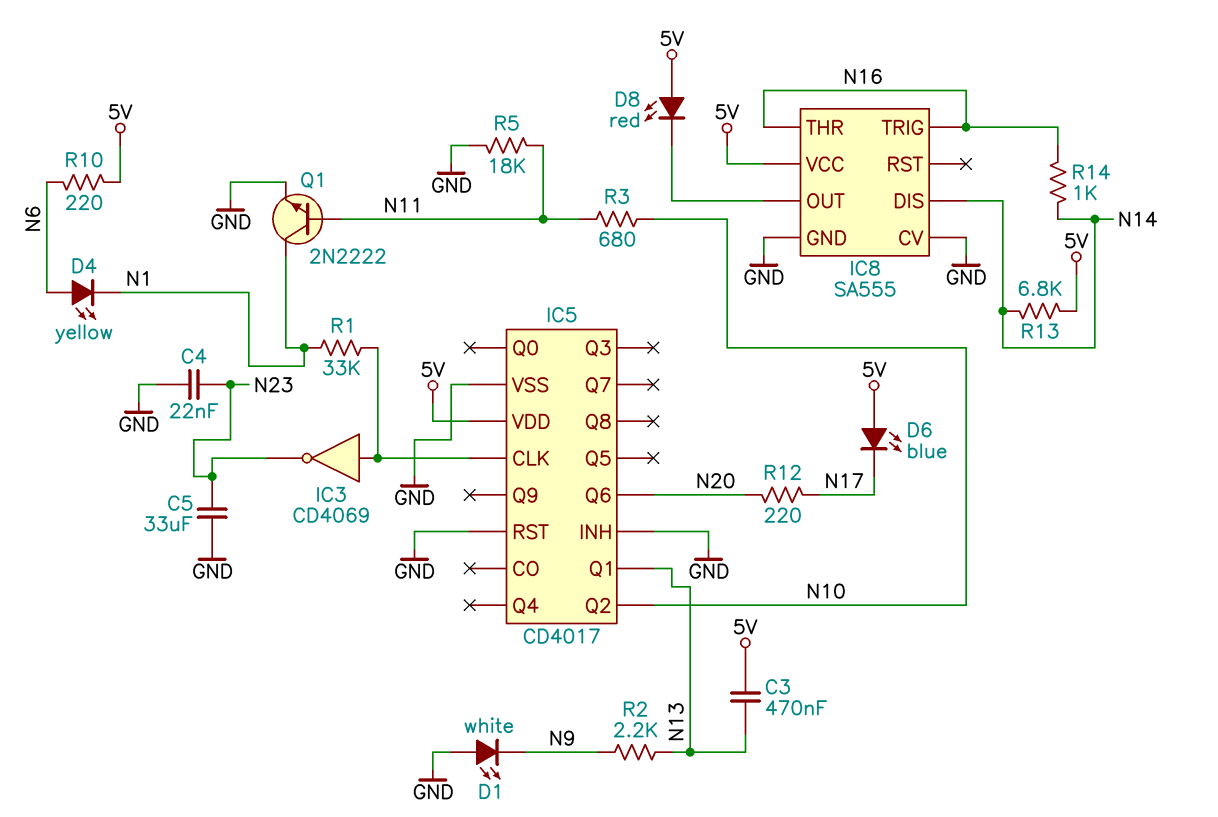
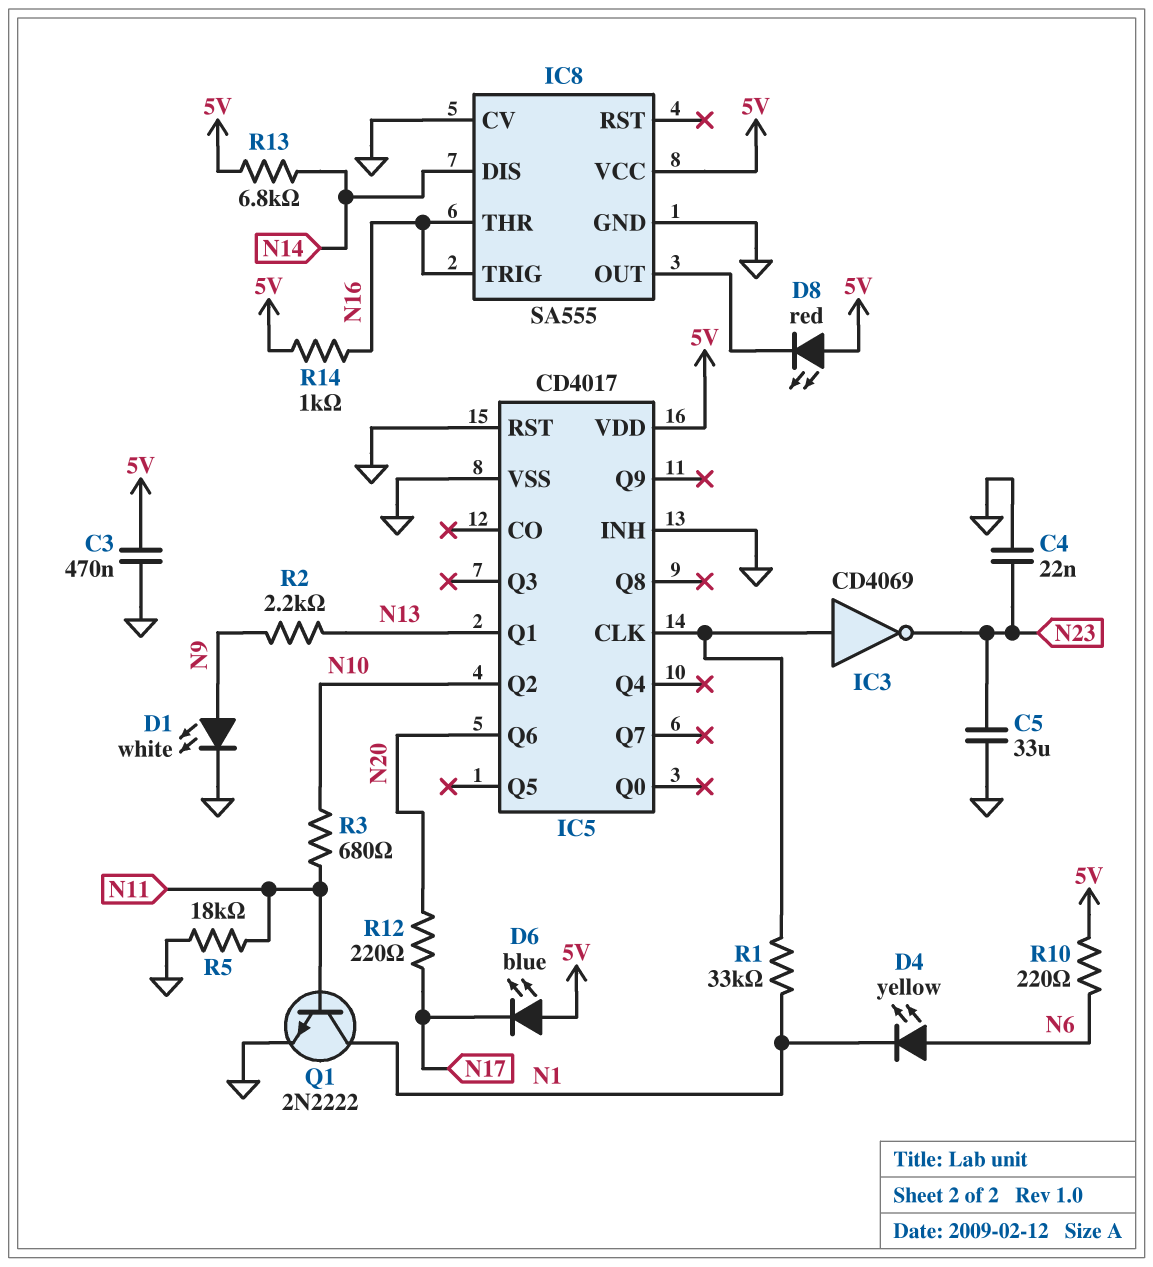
C3: 470nF (5V, N13) -> 470nF (5V, GND)
D1: LED white (A GND, K N9) -> LED white (A N9, K GND)
R14: 1k (N14, N16) -> 1k (5V, N16)

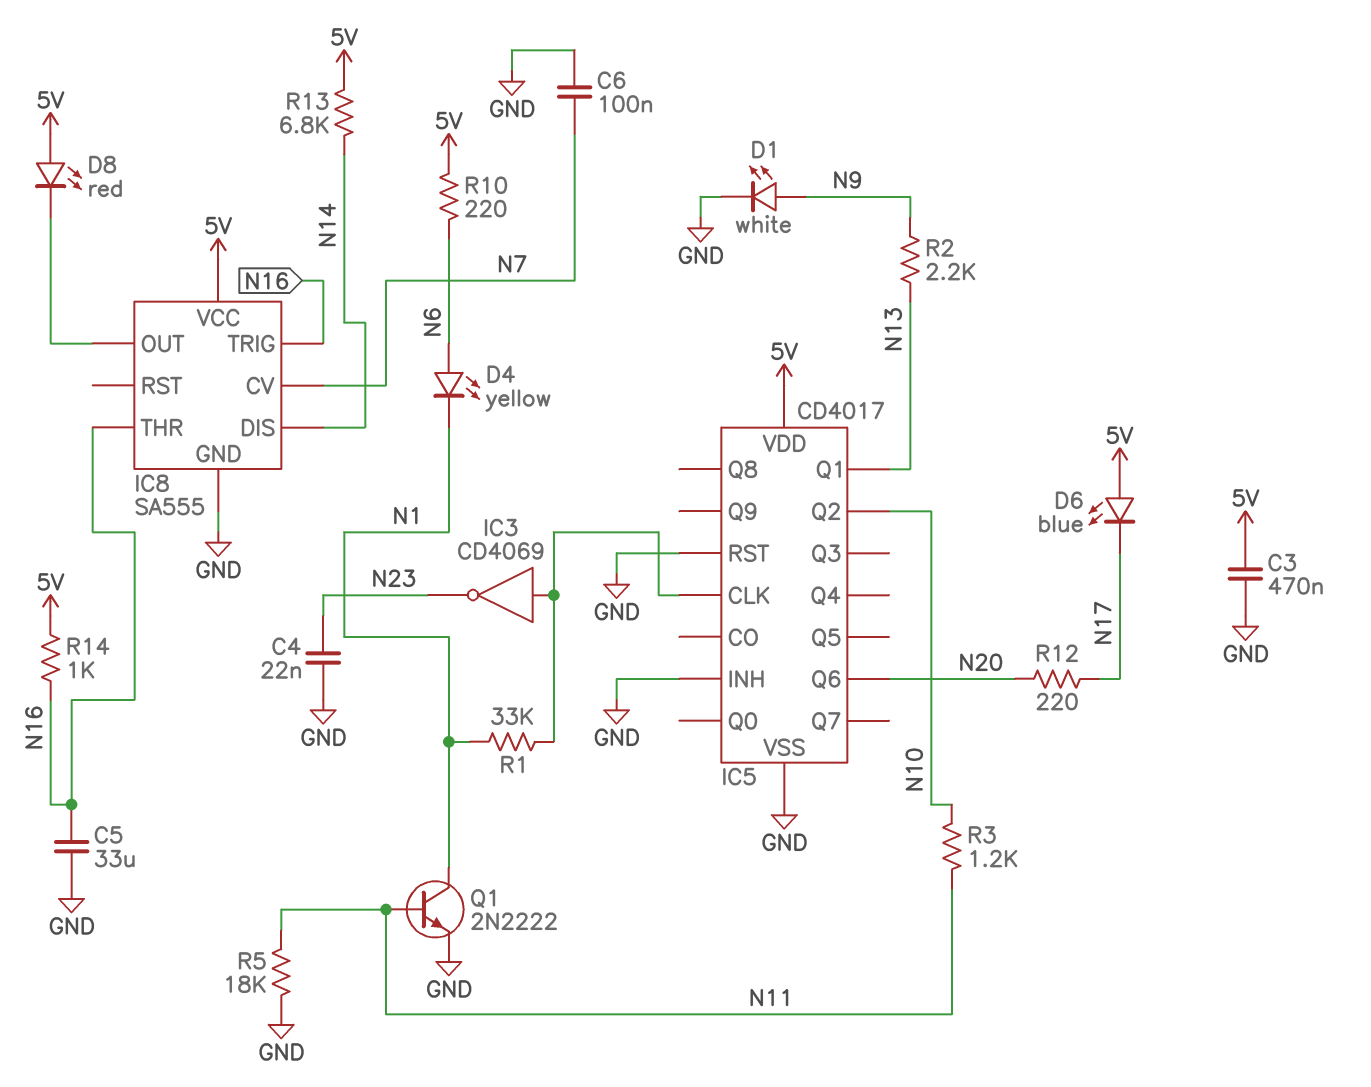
C5: 33uF (GND, N23) -> 33uF (GND, N16)
C6: none -> 100nF (GND, N7)
IC8 pin CV: GND -> N7
R3: 680 (N10, N11) -> 1.2k (N10, N11)

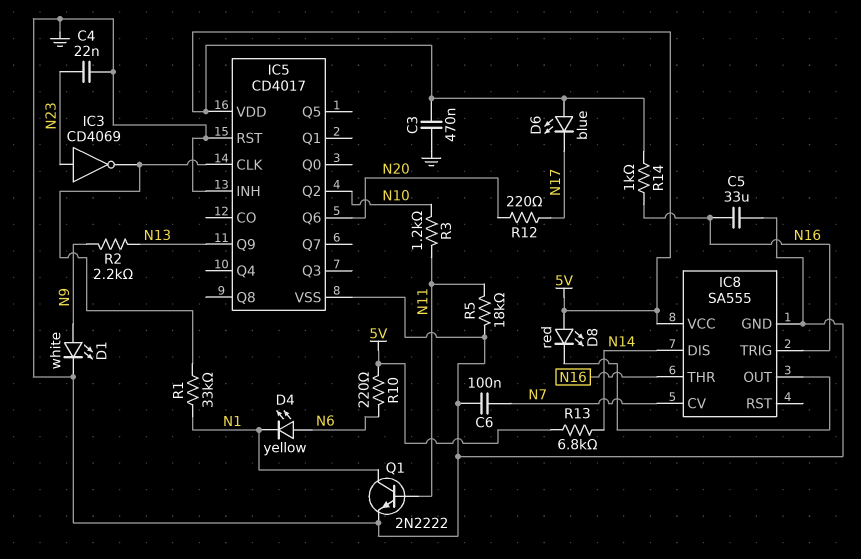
IC3: NOT CD4069 (in IC5/CLK, out N23) -> NOT CD4069 (in N23, out IC5/CLK)
IC5 pin Q1: N13 -> none
IC5 pin Q9: none -> N13

